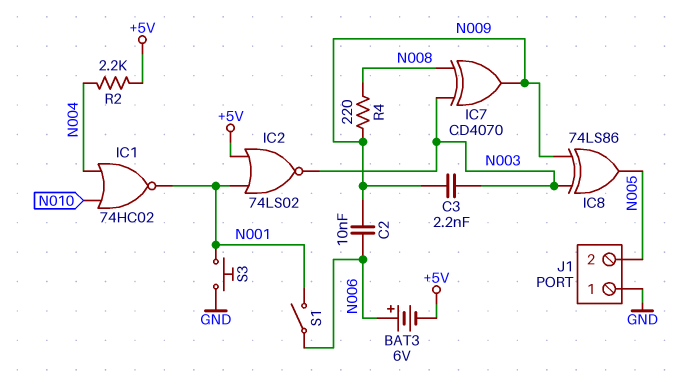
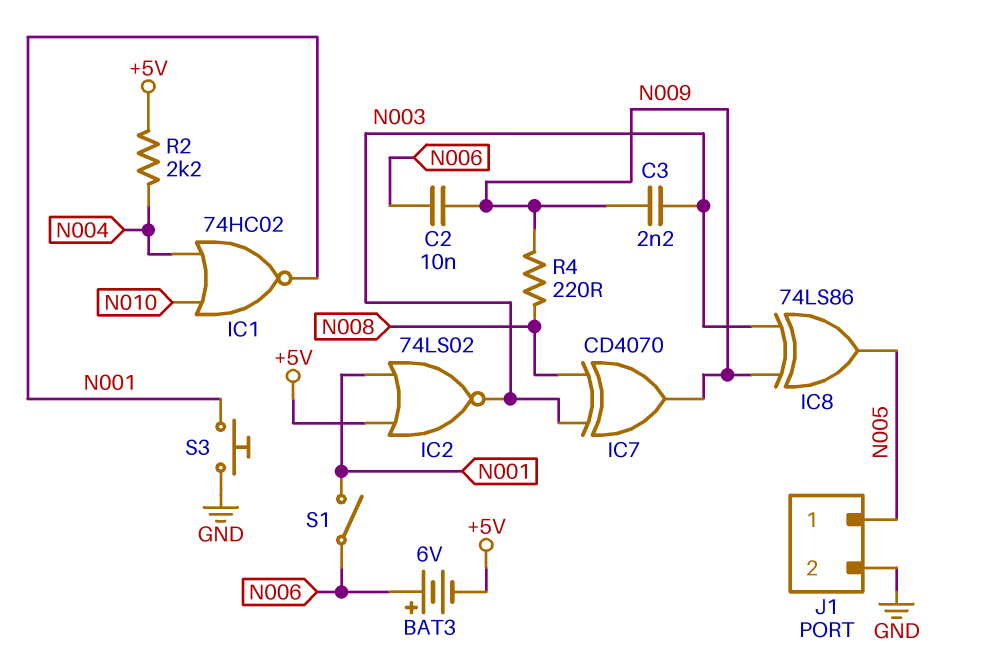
J1 pin 1: GND -> N005
J1 pin 2: N005 -> GND

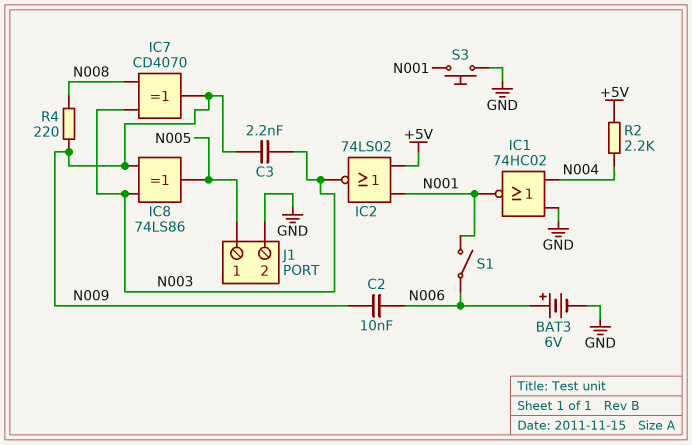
BAT3: 6V (plus N006, minus +5V) -> 6V (plus N006, minus GND)
IC1: NOR 74HC02 (in N004, in N010, out N001) -> NOR 74HC02 (in GND, in N004, out N001)

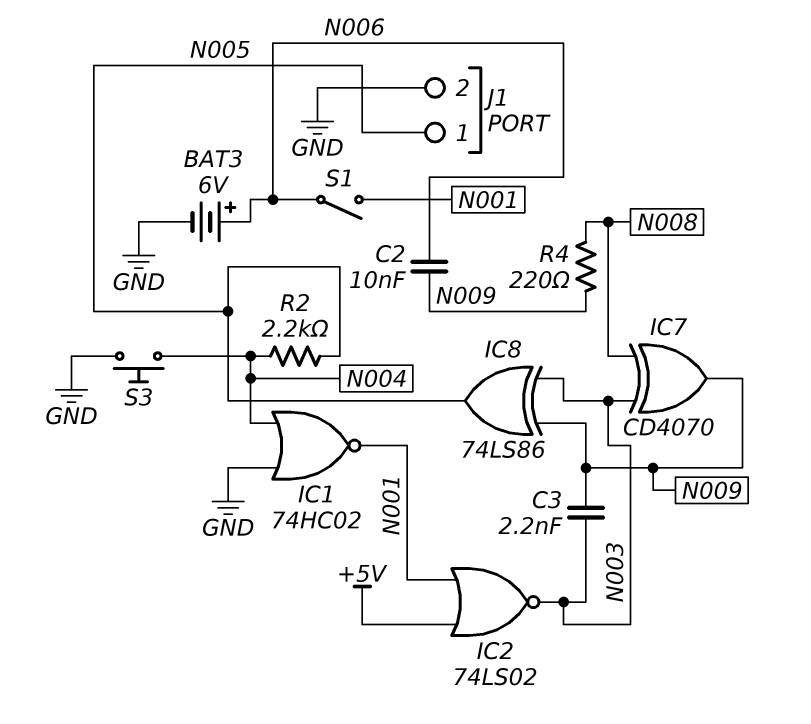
R2: 2.2k (+5V, N004) -> 2.2k (N004, N005)
S3: button (GND, N001) -> button (GND, N004)

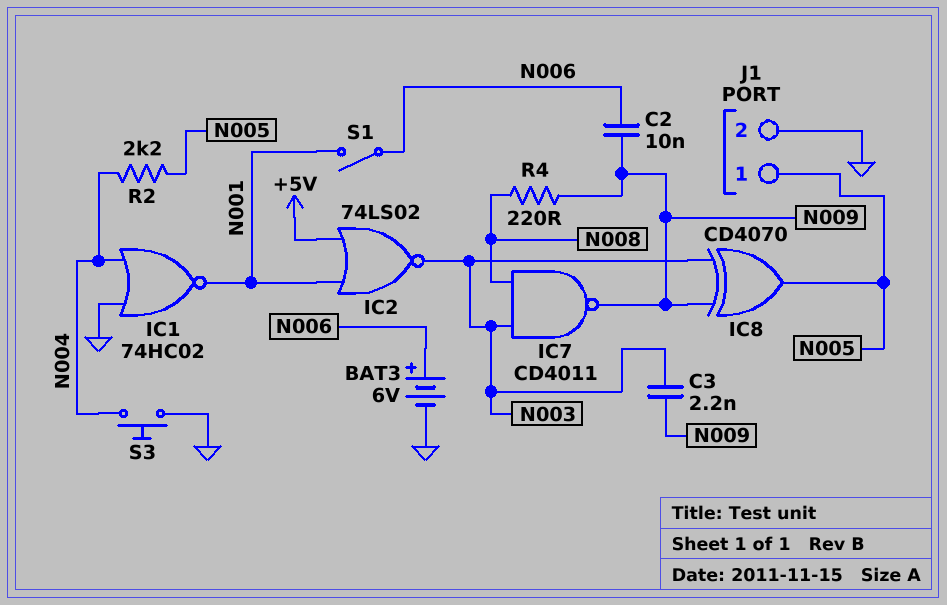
IC7: XOR CD4070 (in N003, in N008, out N009) -> NAND CD4011 (in N003, in N008, out N009)
IC8: XOR 74LS86 (in N003, in N009, out N005) -> XOR CD4070 (in N003, in N009, out N005)

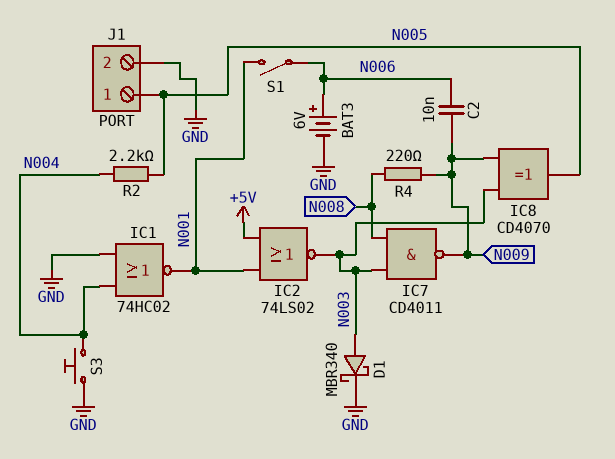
C3: 2.2nF (N003, N009) -> none
D1: none -> schottky MBR340 (A N003, K GND)

